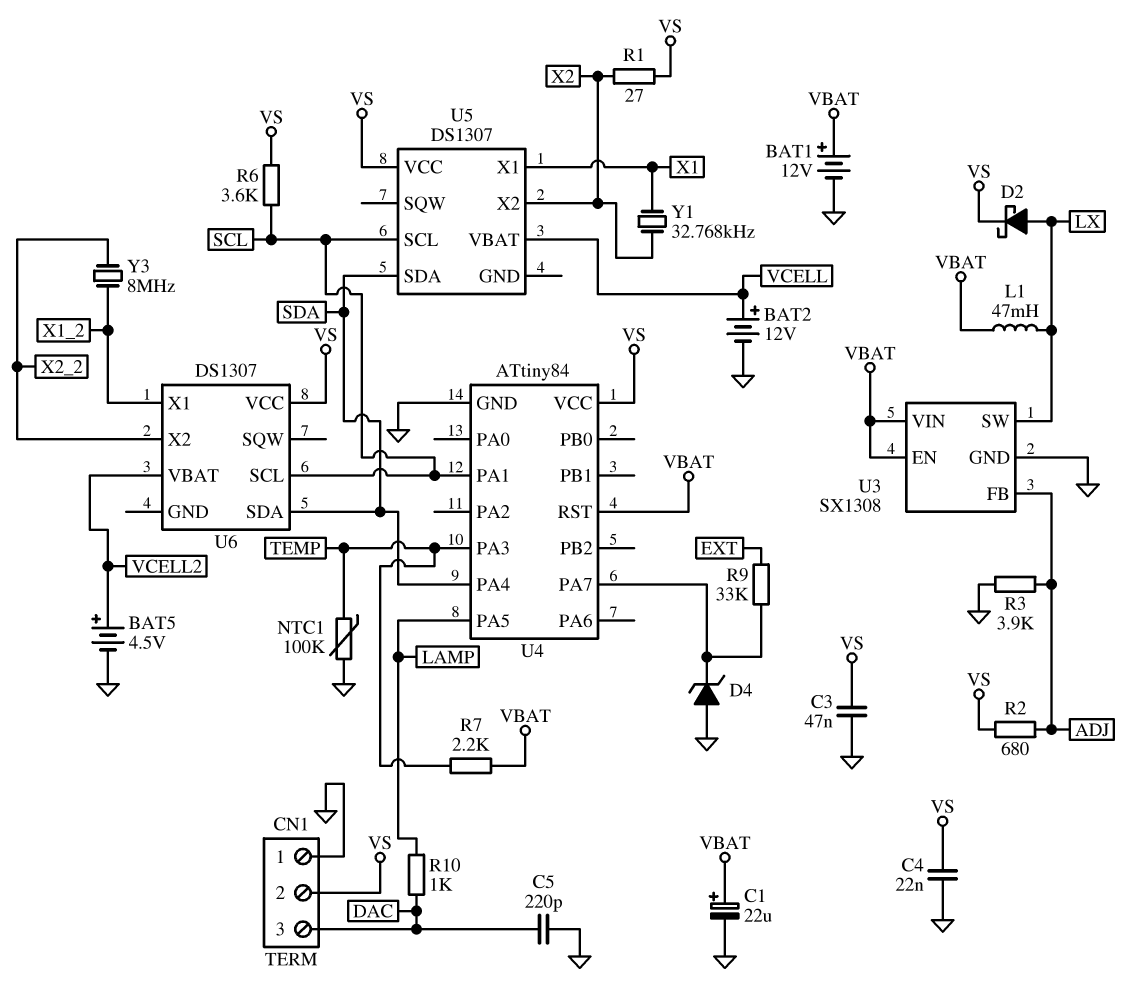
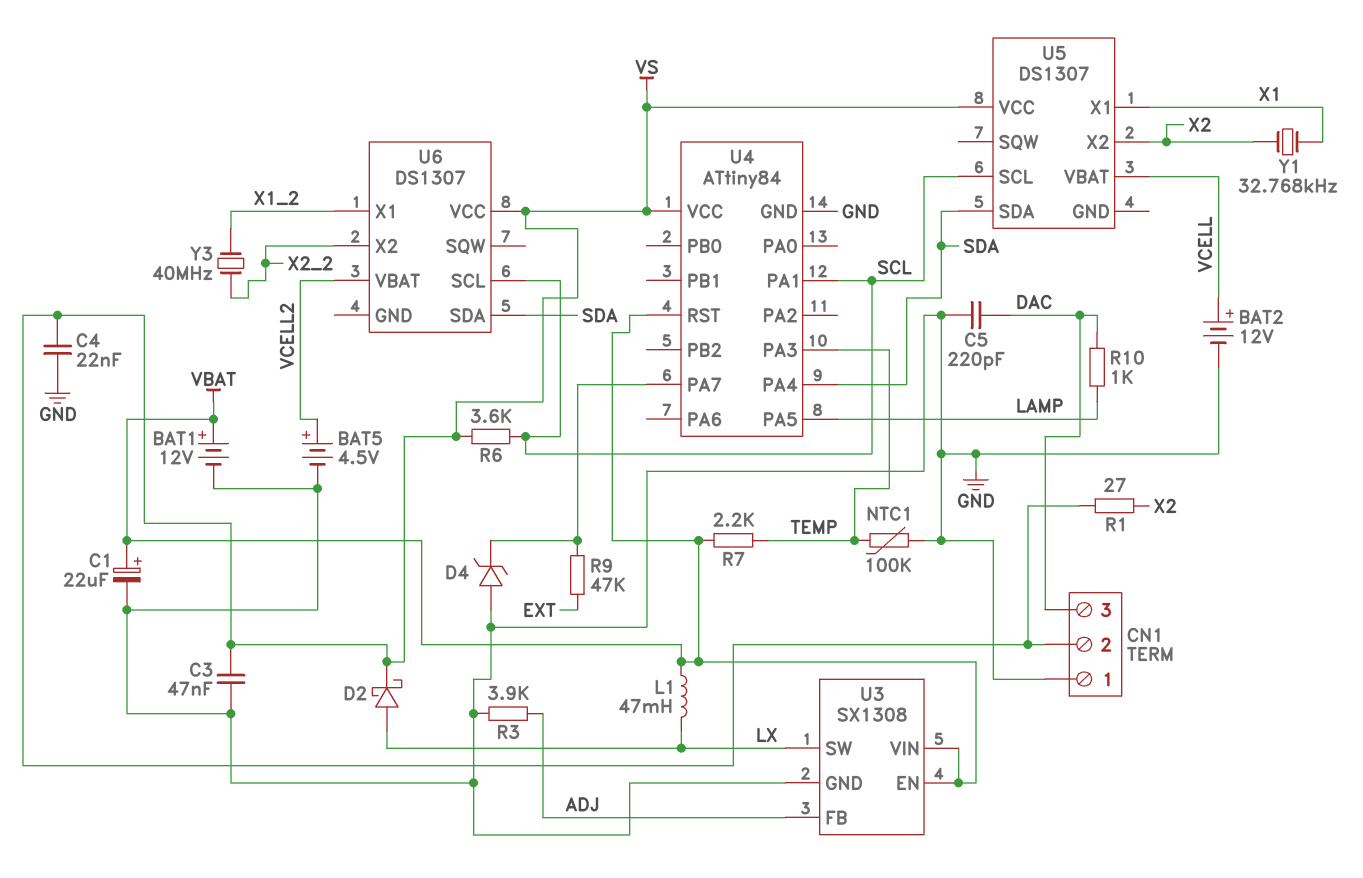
R2: 680 (ADJ, VS) -> none
R9: 33k (EXT, U4/PA7) -> 47k (EXT, U4/PA7)
Y3: 8MHz (X1_2, X2_2) -> 40MHz (X1_2, X2_2)

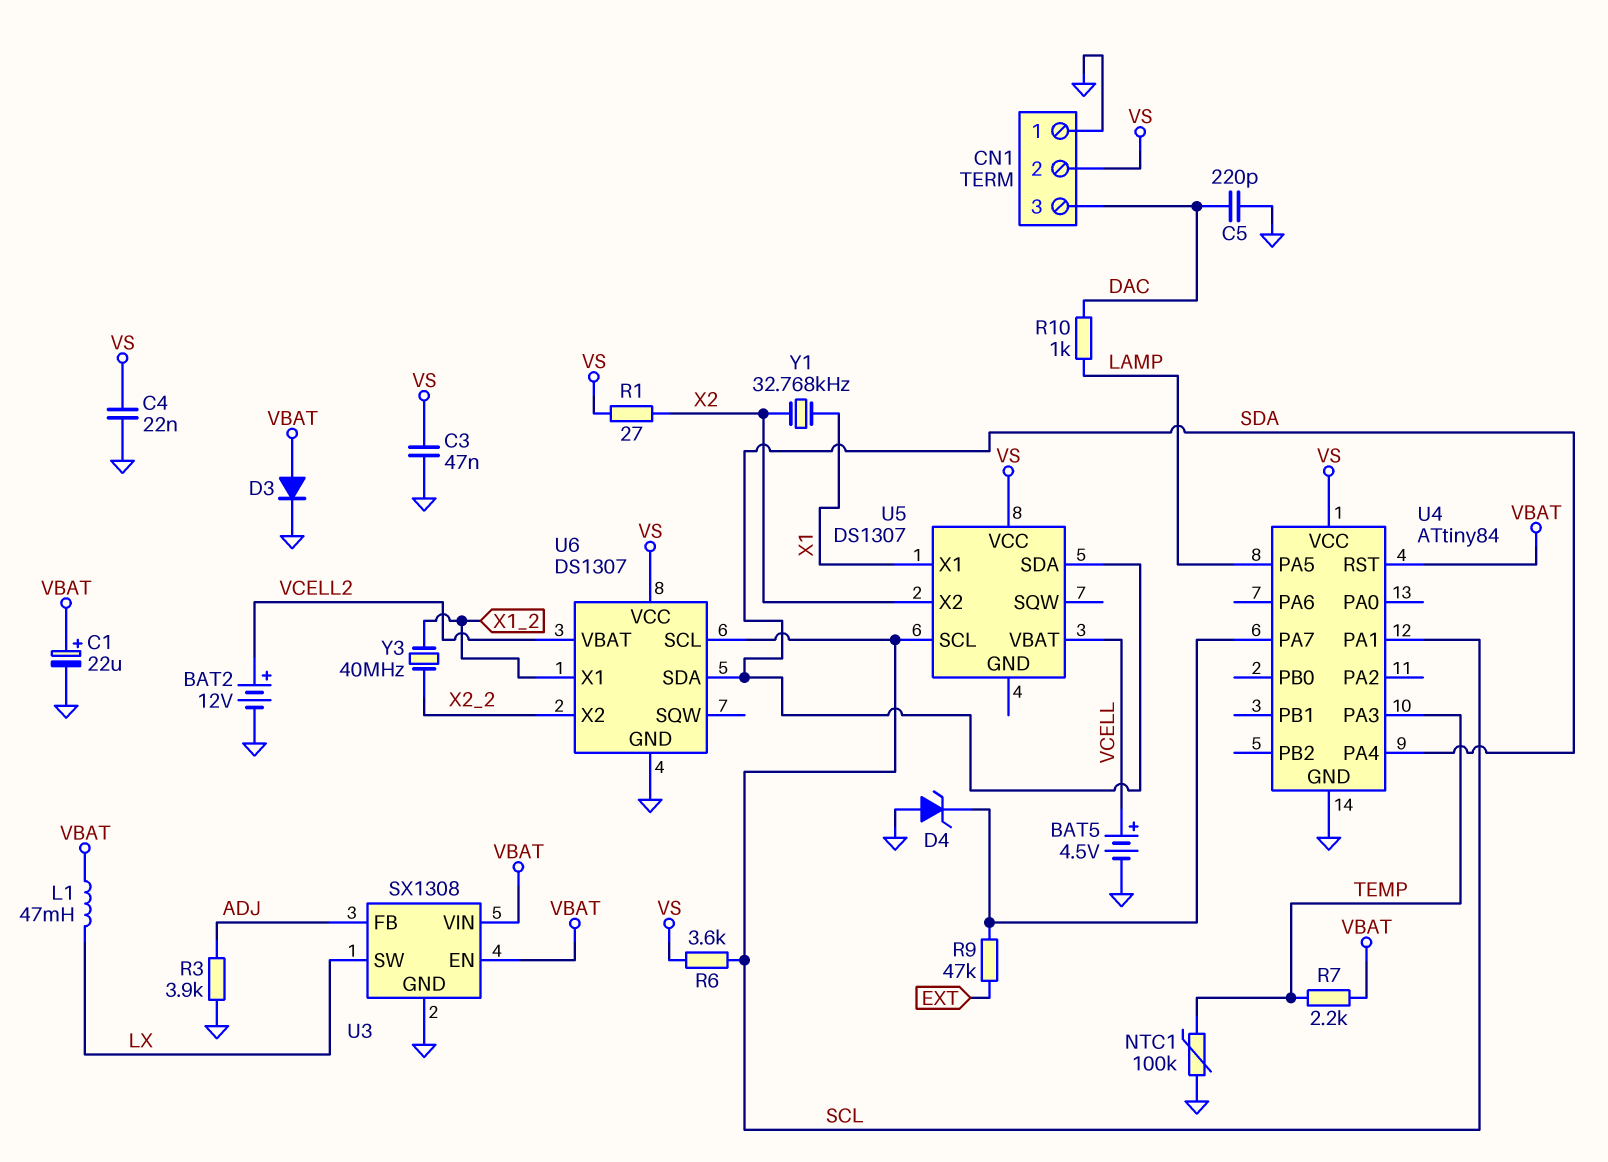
BAT1: 12V (plus VBAT, minus GND) -> none
BAT2: 12V (plus VCELL, minus GND) -> 12V (plus VCELL2, minus GND)
BAT5: 4.5V (plus VCELL2, minus GND) -> 4.5V (plus VCELL, minus GND)
D2: schottky (A LX, K VS) -> none
D3: none -> diode (A VBAT, K GND)
U6 pin GND: none -> GND

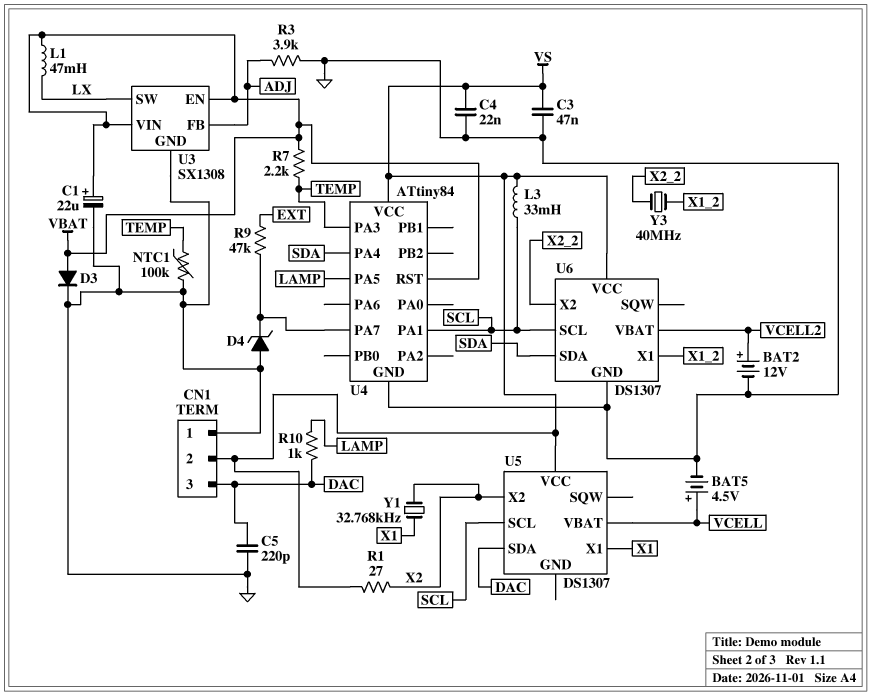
L3: none -> 33mH (SCL, VS)
R6: 3.6k (SCL, VS) -> none
U5 pin SDA: SDA -> DAC

